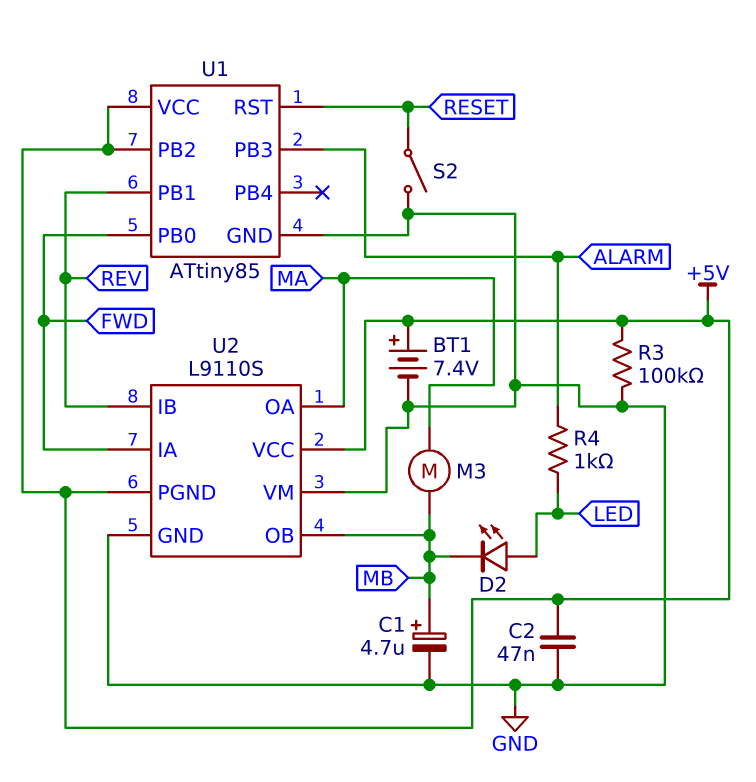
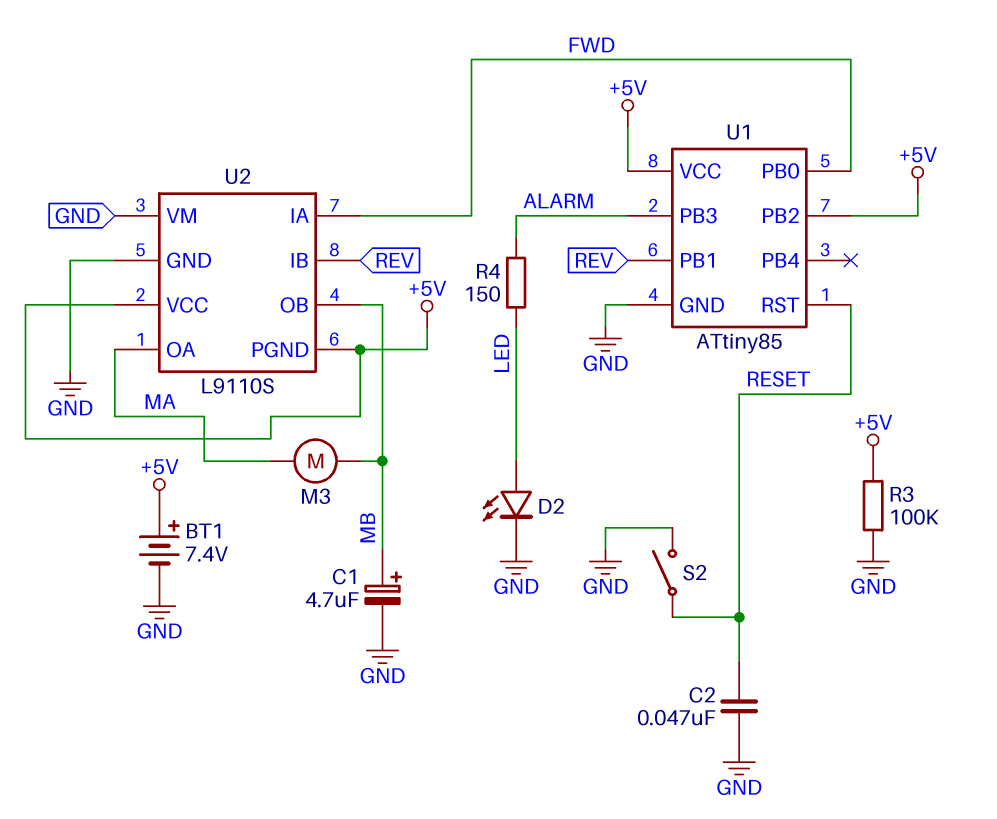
C2: 47nF (+5V, GND) -> 47nF (GND, RESET)
D2: LED (A LED, K MB) -> LED (A LED, K GND)
R4: 1k (ALARM, LED) -> 150 (ALARM, LED)

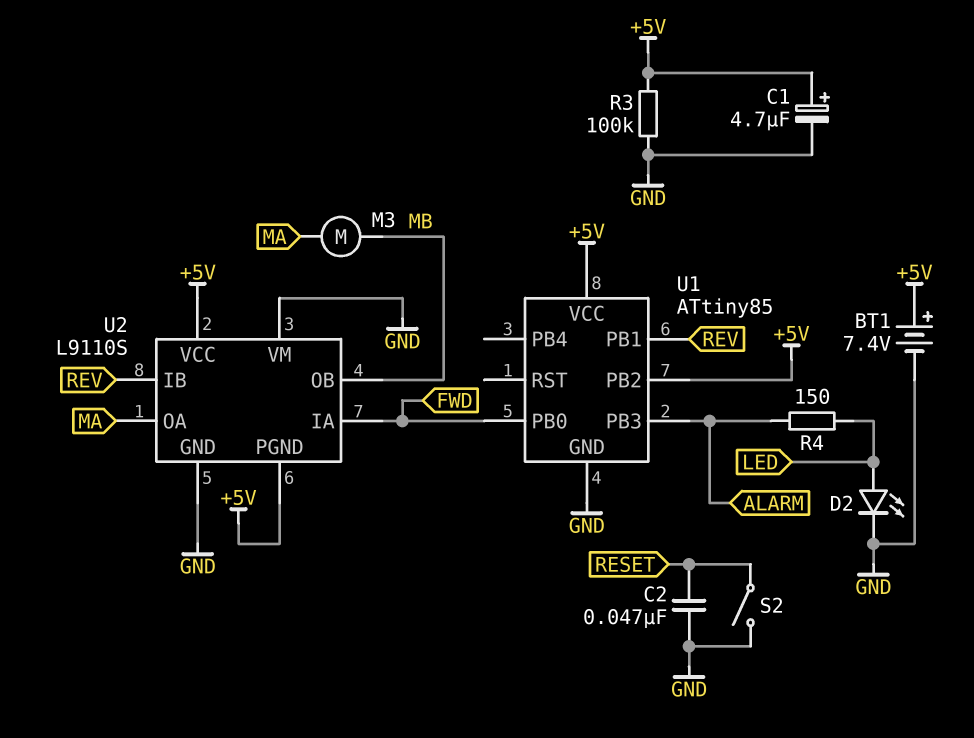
C1: 4.7uF (plus MB, minus GND) -> 4.7uF (plus +5V, minus GND)
U1 pin RST: RESET -> none

